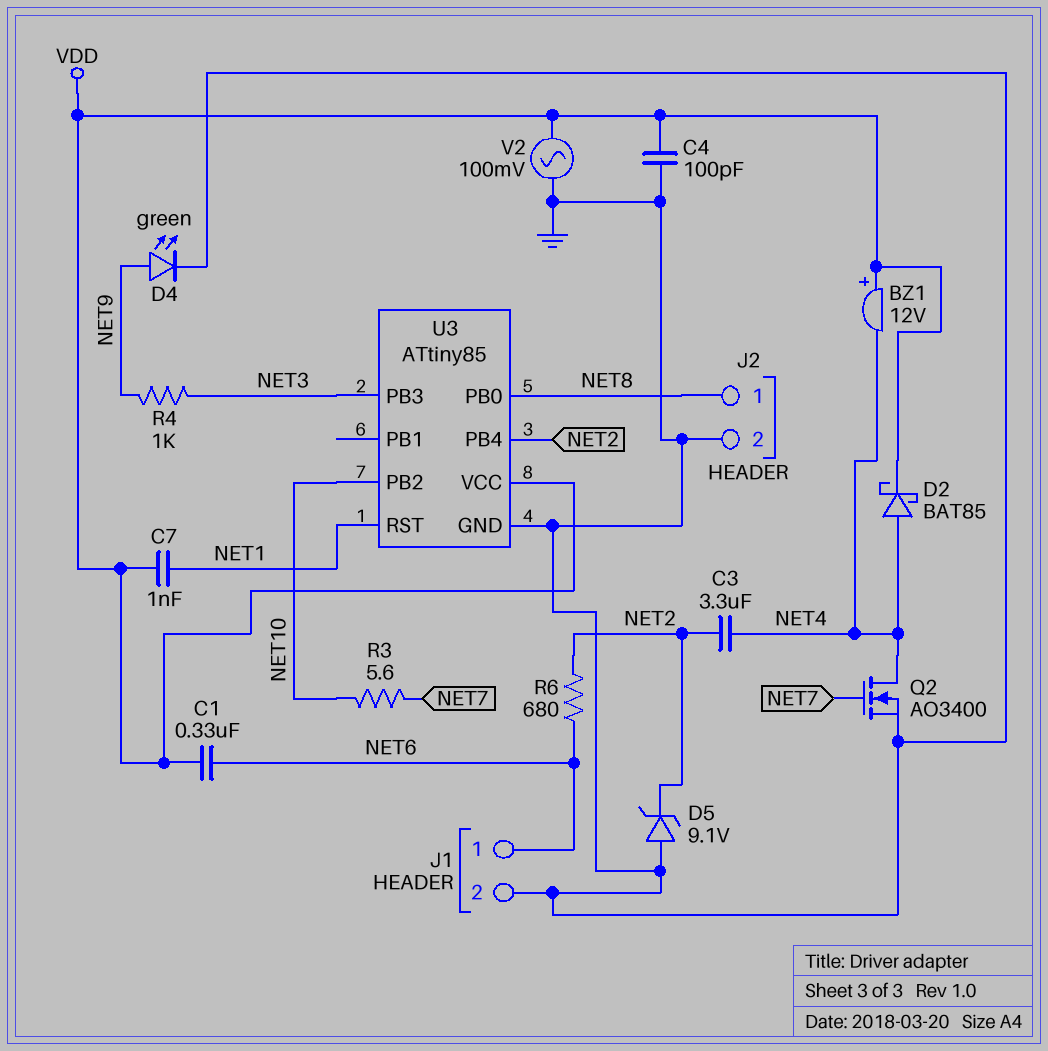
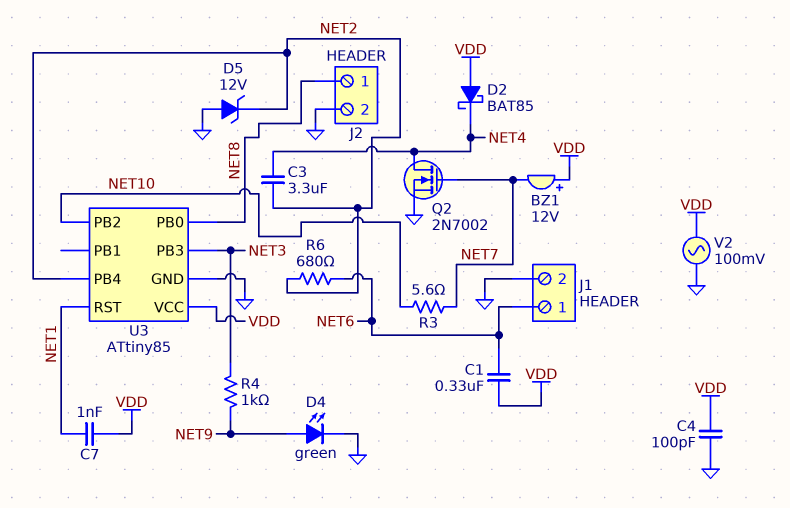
BZ1: buzzer 12V (plus VDD, minus NET4) -> buzzer 12V (plus VDD, minus NET7)
D2: schottky BAT85 (A NET4, K VDD) -> schottky BAT85 (A VDD, K NET4)
D5: zener 9.1V (A GND, K NET2) -> zener 12V (A GND, K NET2)
Q2: NMOS AO3400 (G NET7, D NET4, S GND) -> NMOS 2N7002 (G NET7, D NET4, S GND)

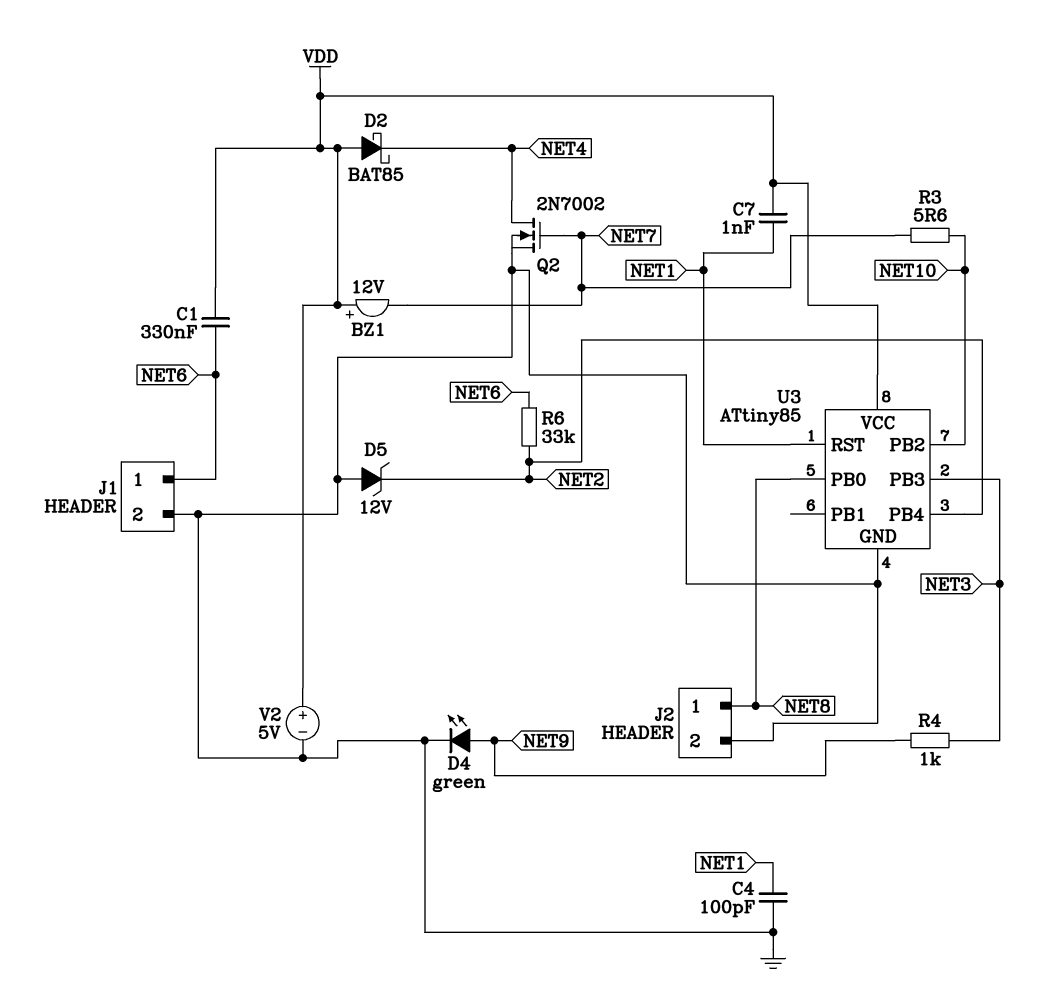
C3: 3.3uF (NET2, NET4) -> none
C4: 100pF (GND, VDD) -> 100pF (GND, NET1)
R6: 680 (NET2, NET6) -> 33k (NET2, NET6)
V2: AC 100mV (GND, VDD) -> 5V (plus VDD, minus GND)

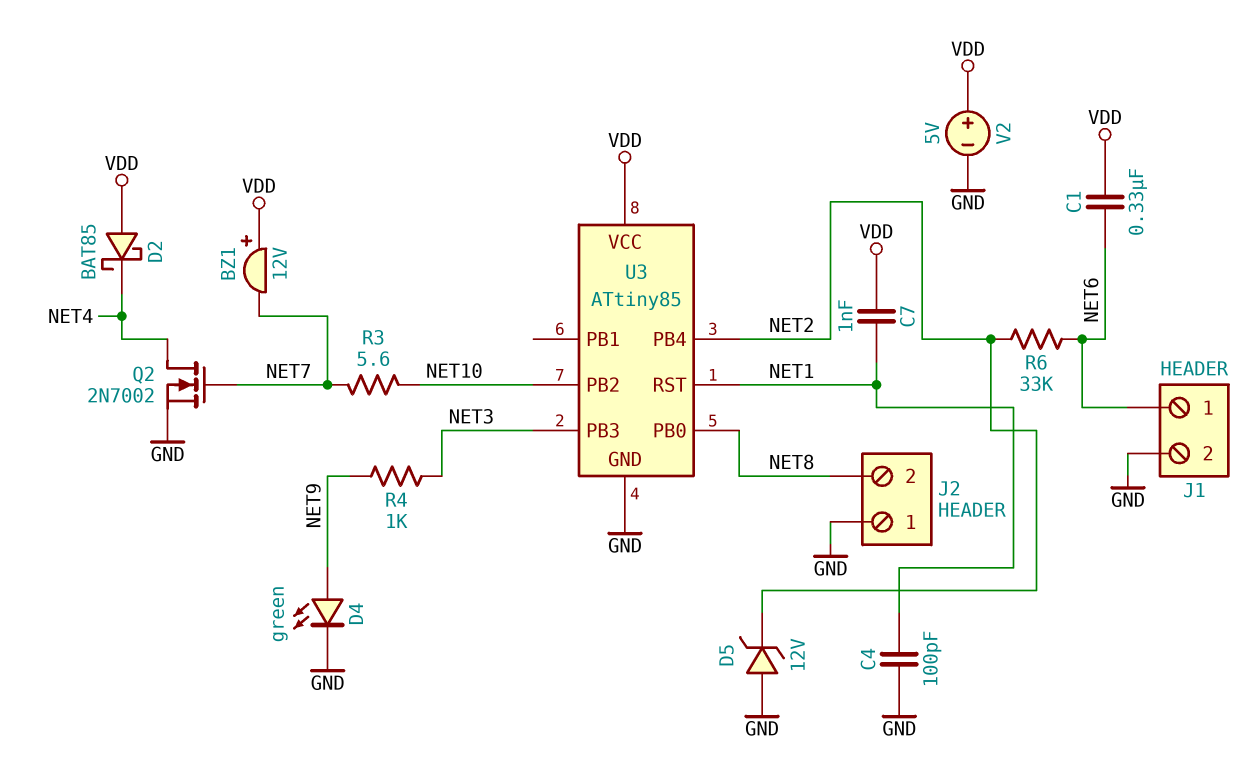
J2 pin 1: NET8 -> GND
J2 pin 2: GND -> NET8

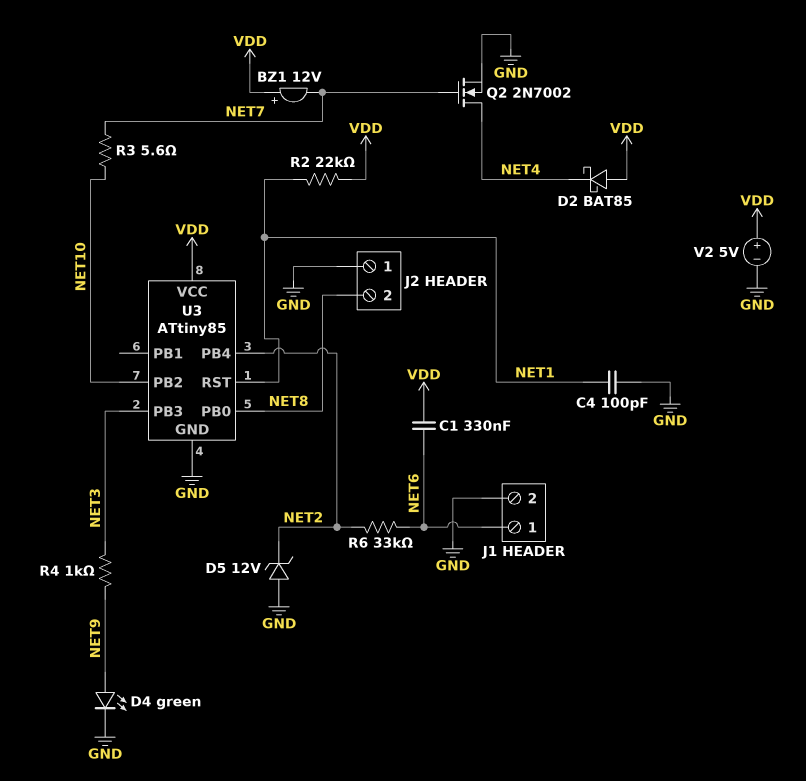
C7: 1nF (NET1, VDD) -> none
R2: none -> 22k (NET1, VDD)

